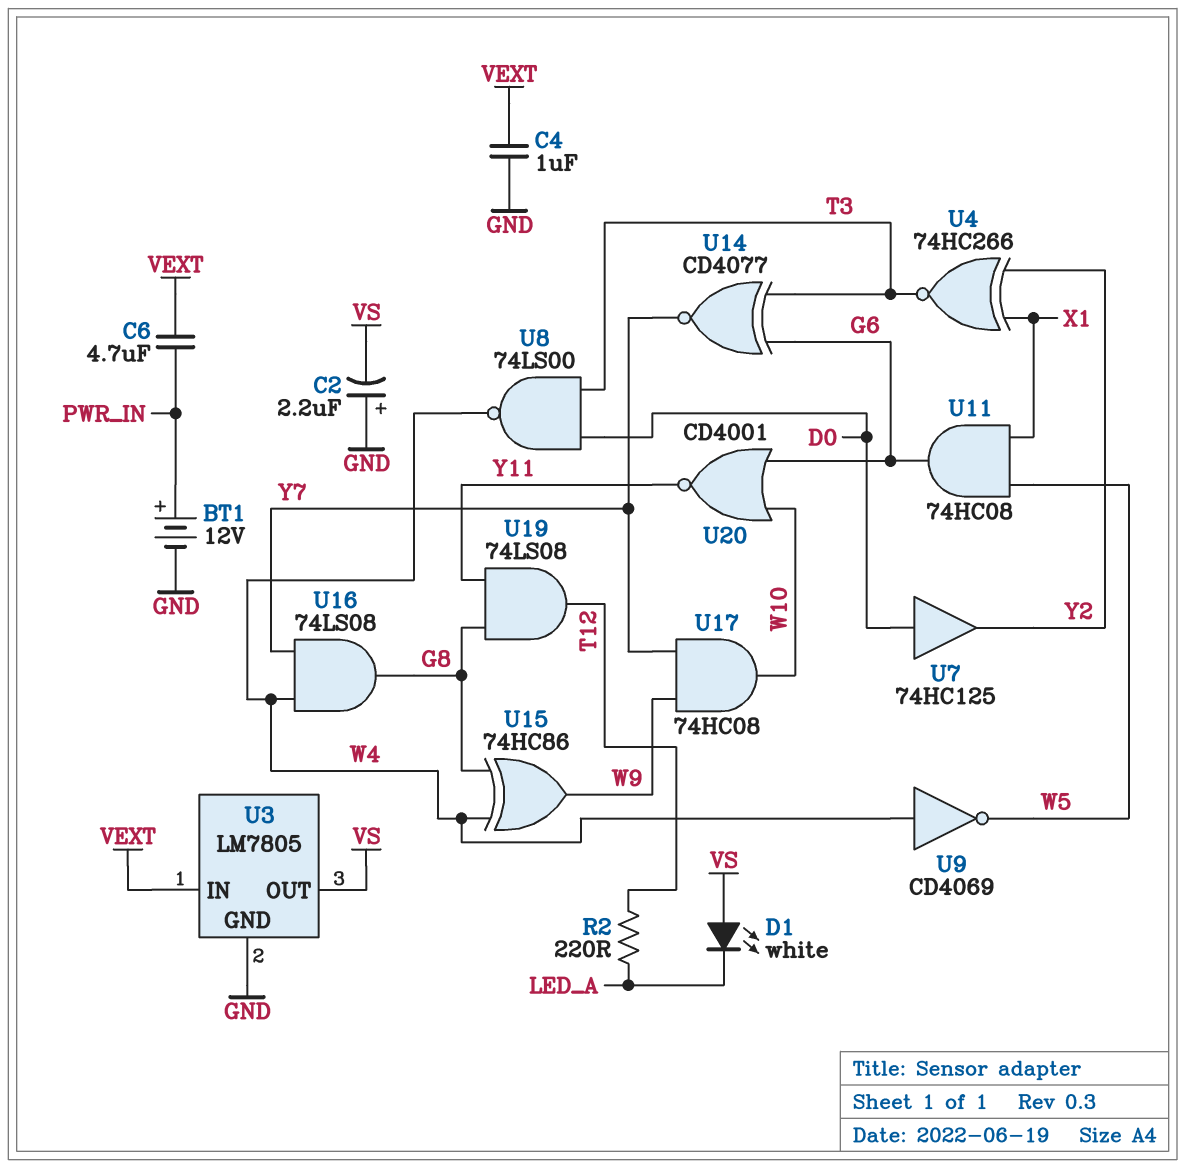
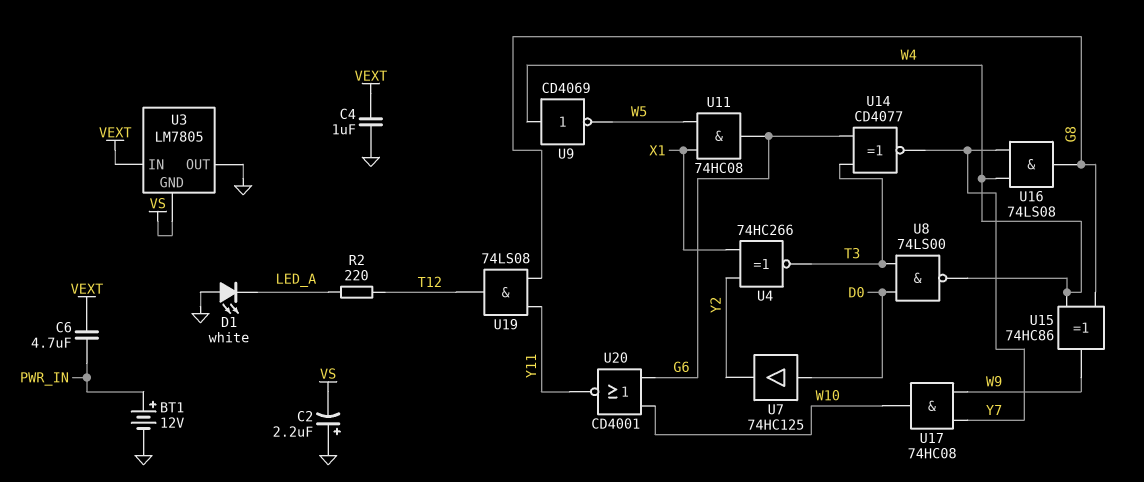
D1: LED white (A VS, K LED_A) -> LED white (A GND, K LED_A)
U3 pin GND: GND -> VS
U3 pin OUT: VS -> GND

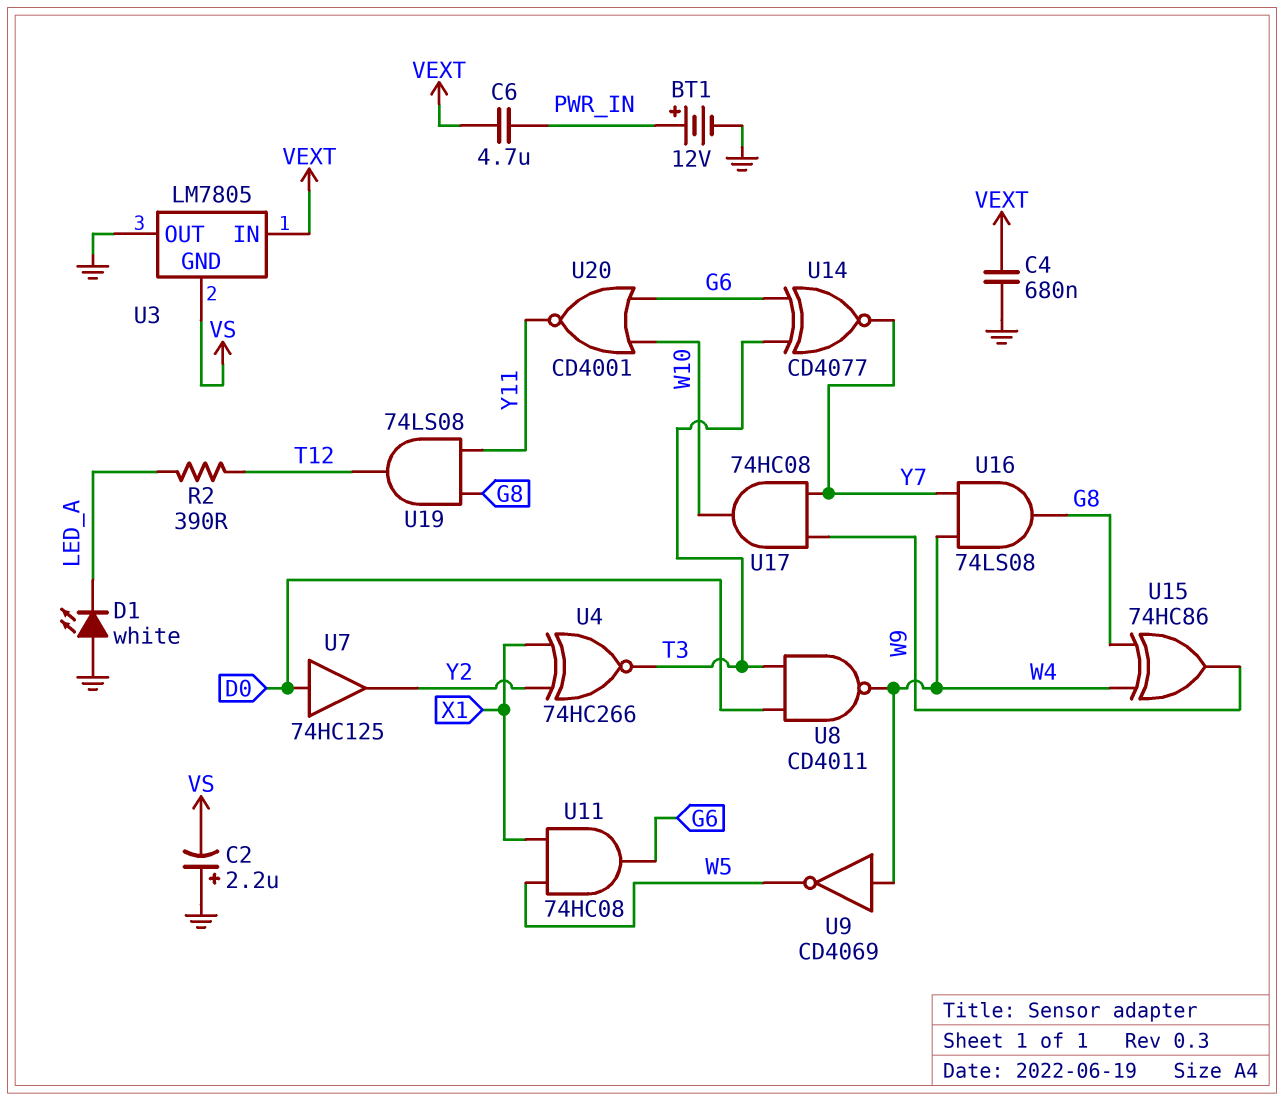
C4: 1uF (GND, VEXT) -> 680nF (GND, VEXT)
R2: 220 (LED_A, T12) -> 390 (LED_A, T12)
U8: NAND 74LS00 (in D0, in T3, out W4) -> NAND CD4011 (in D0, in T3, out W4)

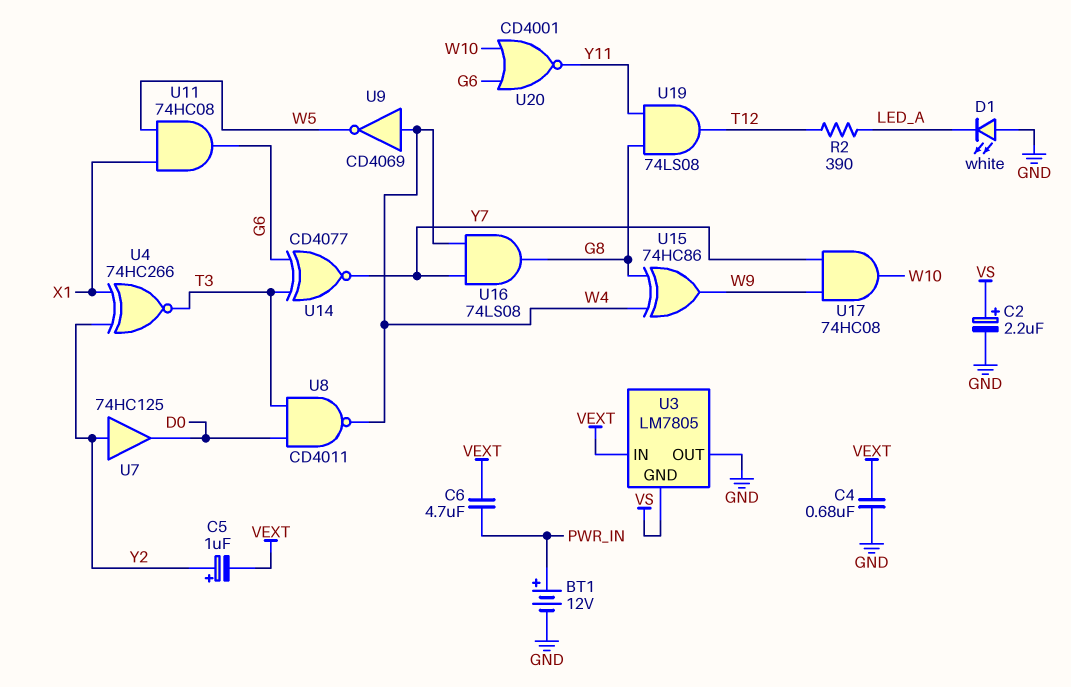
C2: 2.2uF (plus GND, minus VS) -> 2.2uF (plus VS, minus GND)
C5: none -> 1uF (plus Y2, minus VEXT)
U7: buffer 74HC125 (in D0, out Y2) -> buffer 74HC125 (in Y2, out D0)

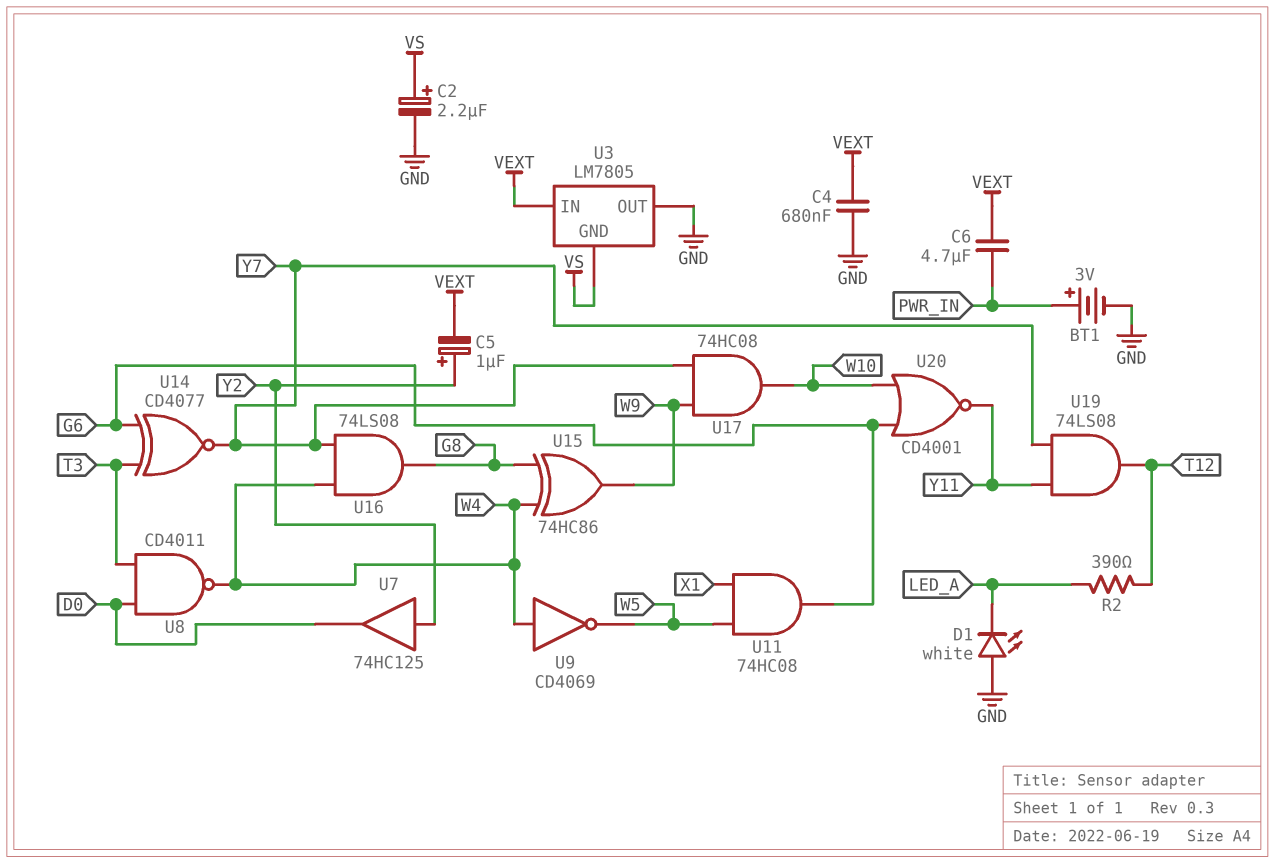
BT1: 12V (plus PWR_IN, minus GND) -> 3V (plus PWR_IN, minus GND)
U4: XNOR 74HC266 (in X1, in Y2, out T3) -> none
U19: AND 74LS08 (in G8, in Y11, out T12) -> AND 74LS08 (in Y7, in Y11, out T12)

